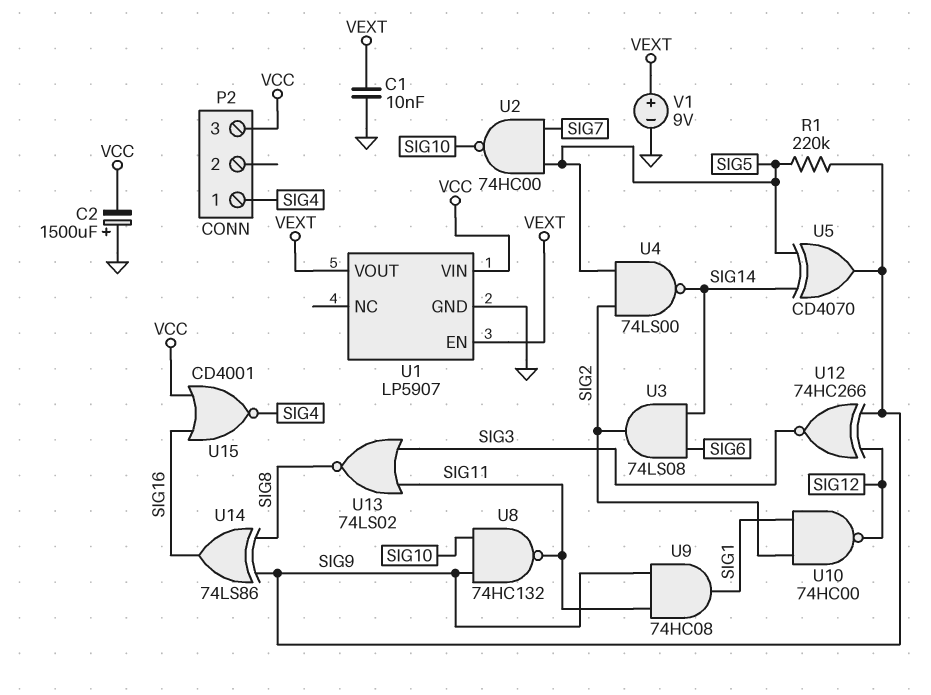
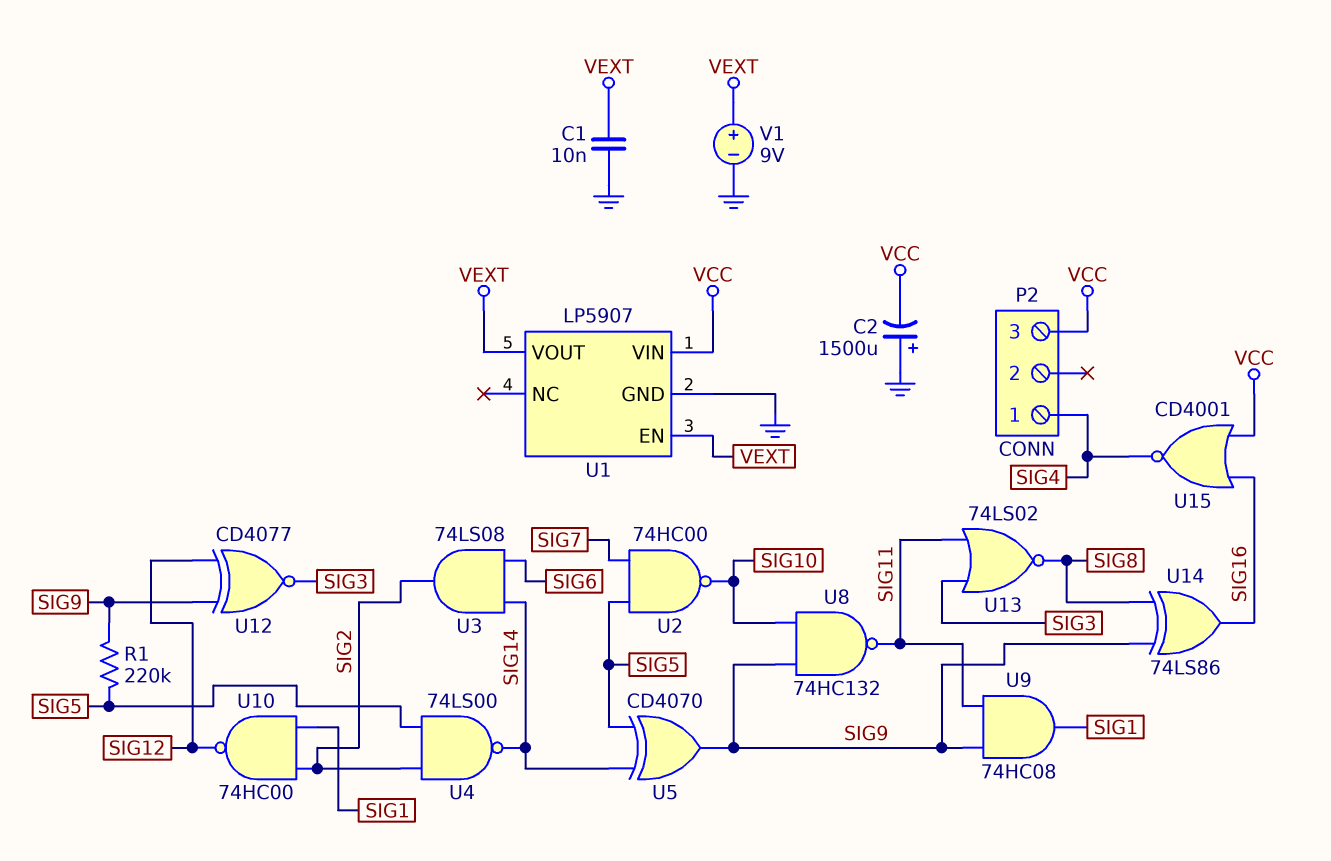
U12: XNOR 74HC266 (in SIG9, in SIG12, out SIG3) -> XNOR CD4077 (in SIG9, in SIG12, out SIG3)

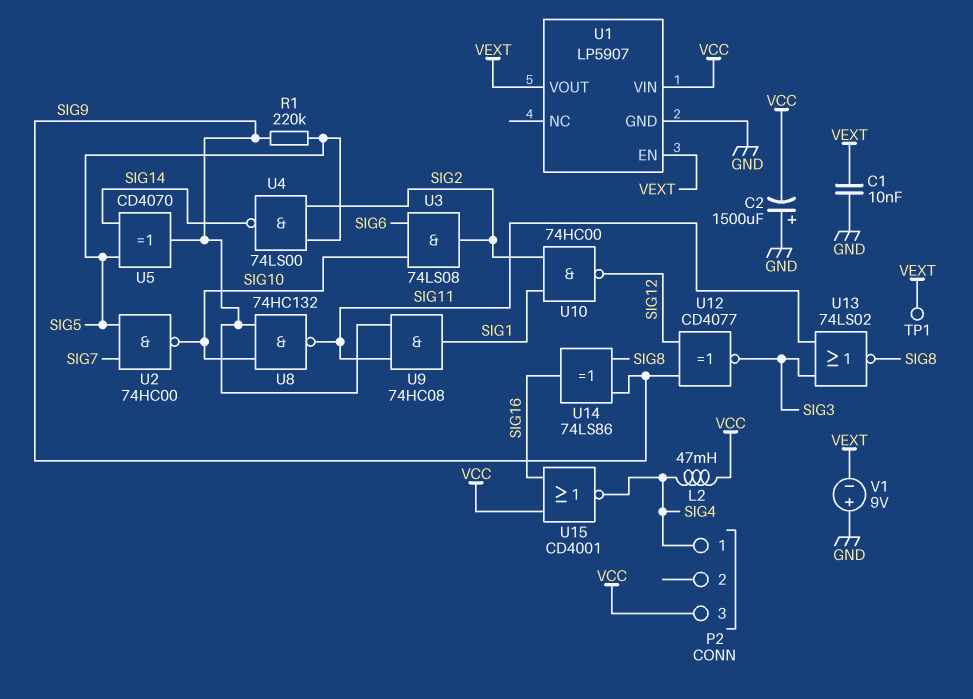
L2: none -> 47mH (SIG4, VCC)
TP1: none -> test point (VEXT)
U3: AND 74LS08 (in SIG6, in SIG14, out SIG2) -> AND 74LS08 (in SIG6, in SIG10, out SIG2)
V1: 9V (plus VEXT, minus GND) -> 9V (plus GND, minus VEXT)

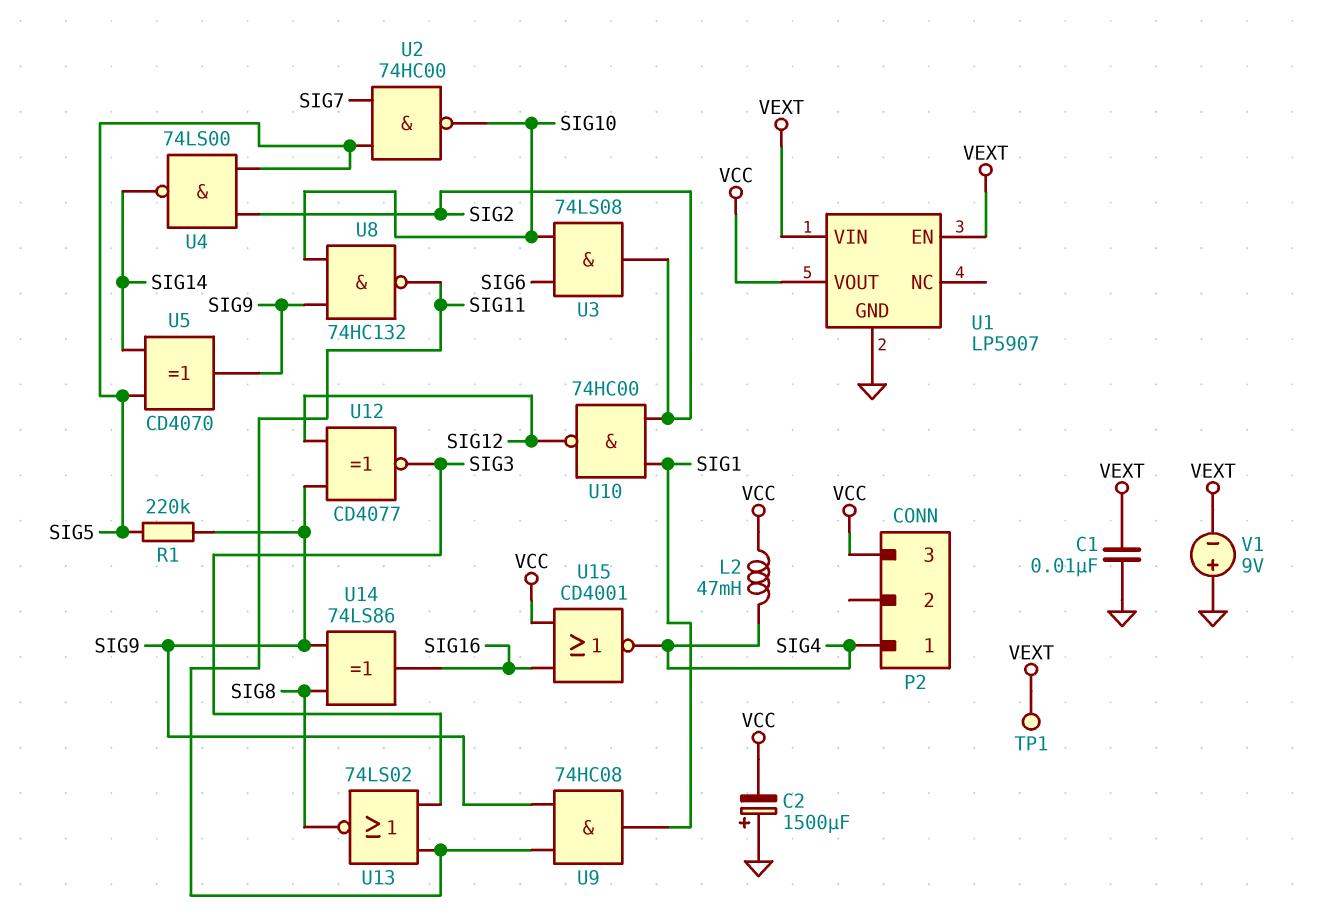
U1 pin VIN: VCC -> VEXT
U1 pin VOUT: VEXT -> VCC

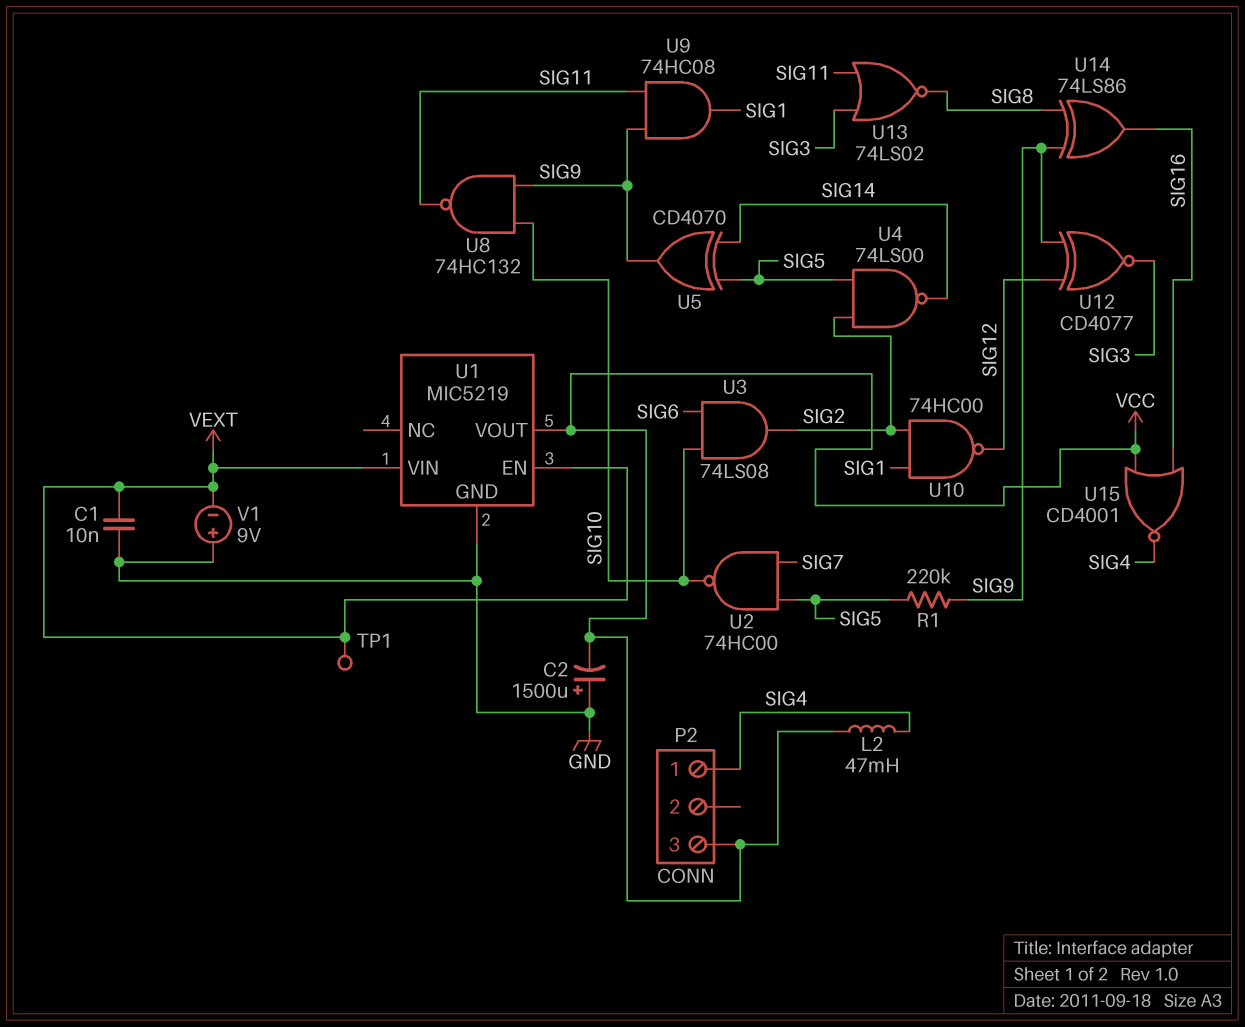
U1: LP5907 -> MIC5219

